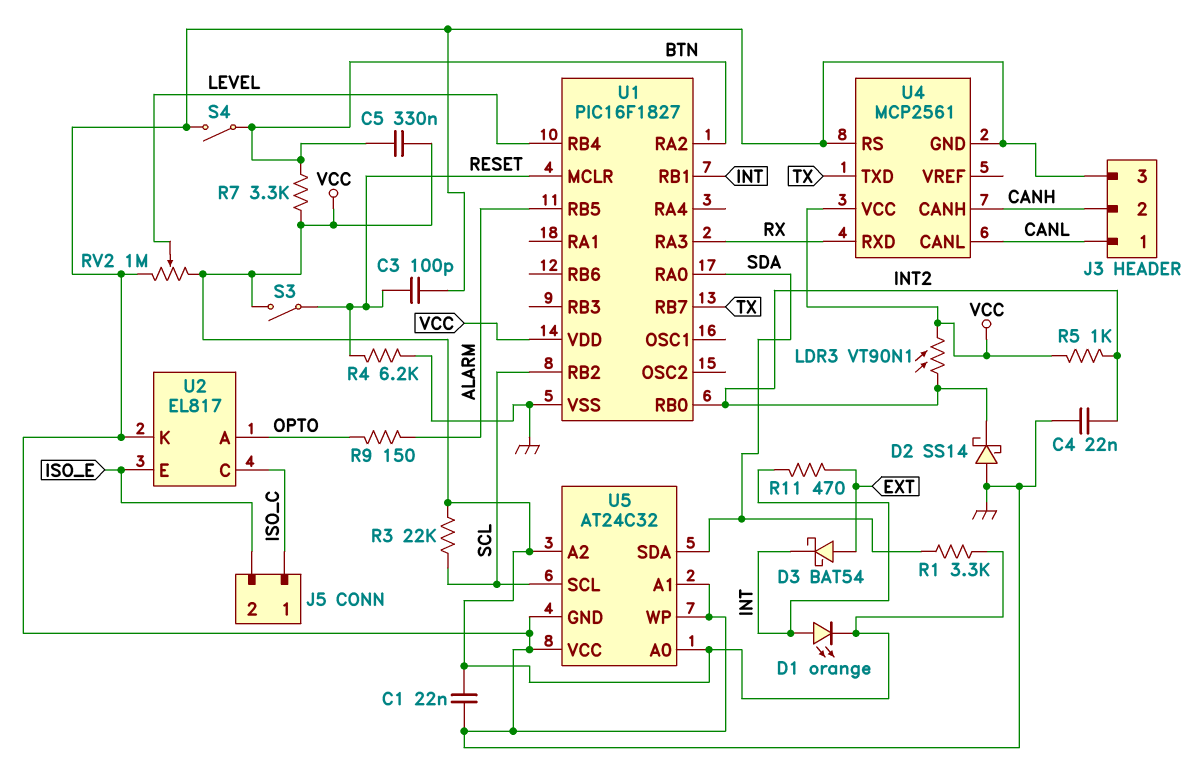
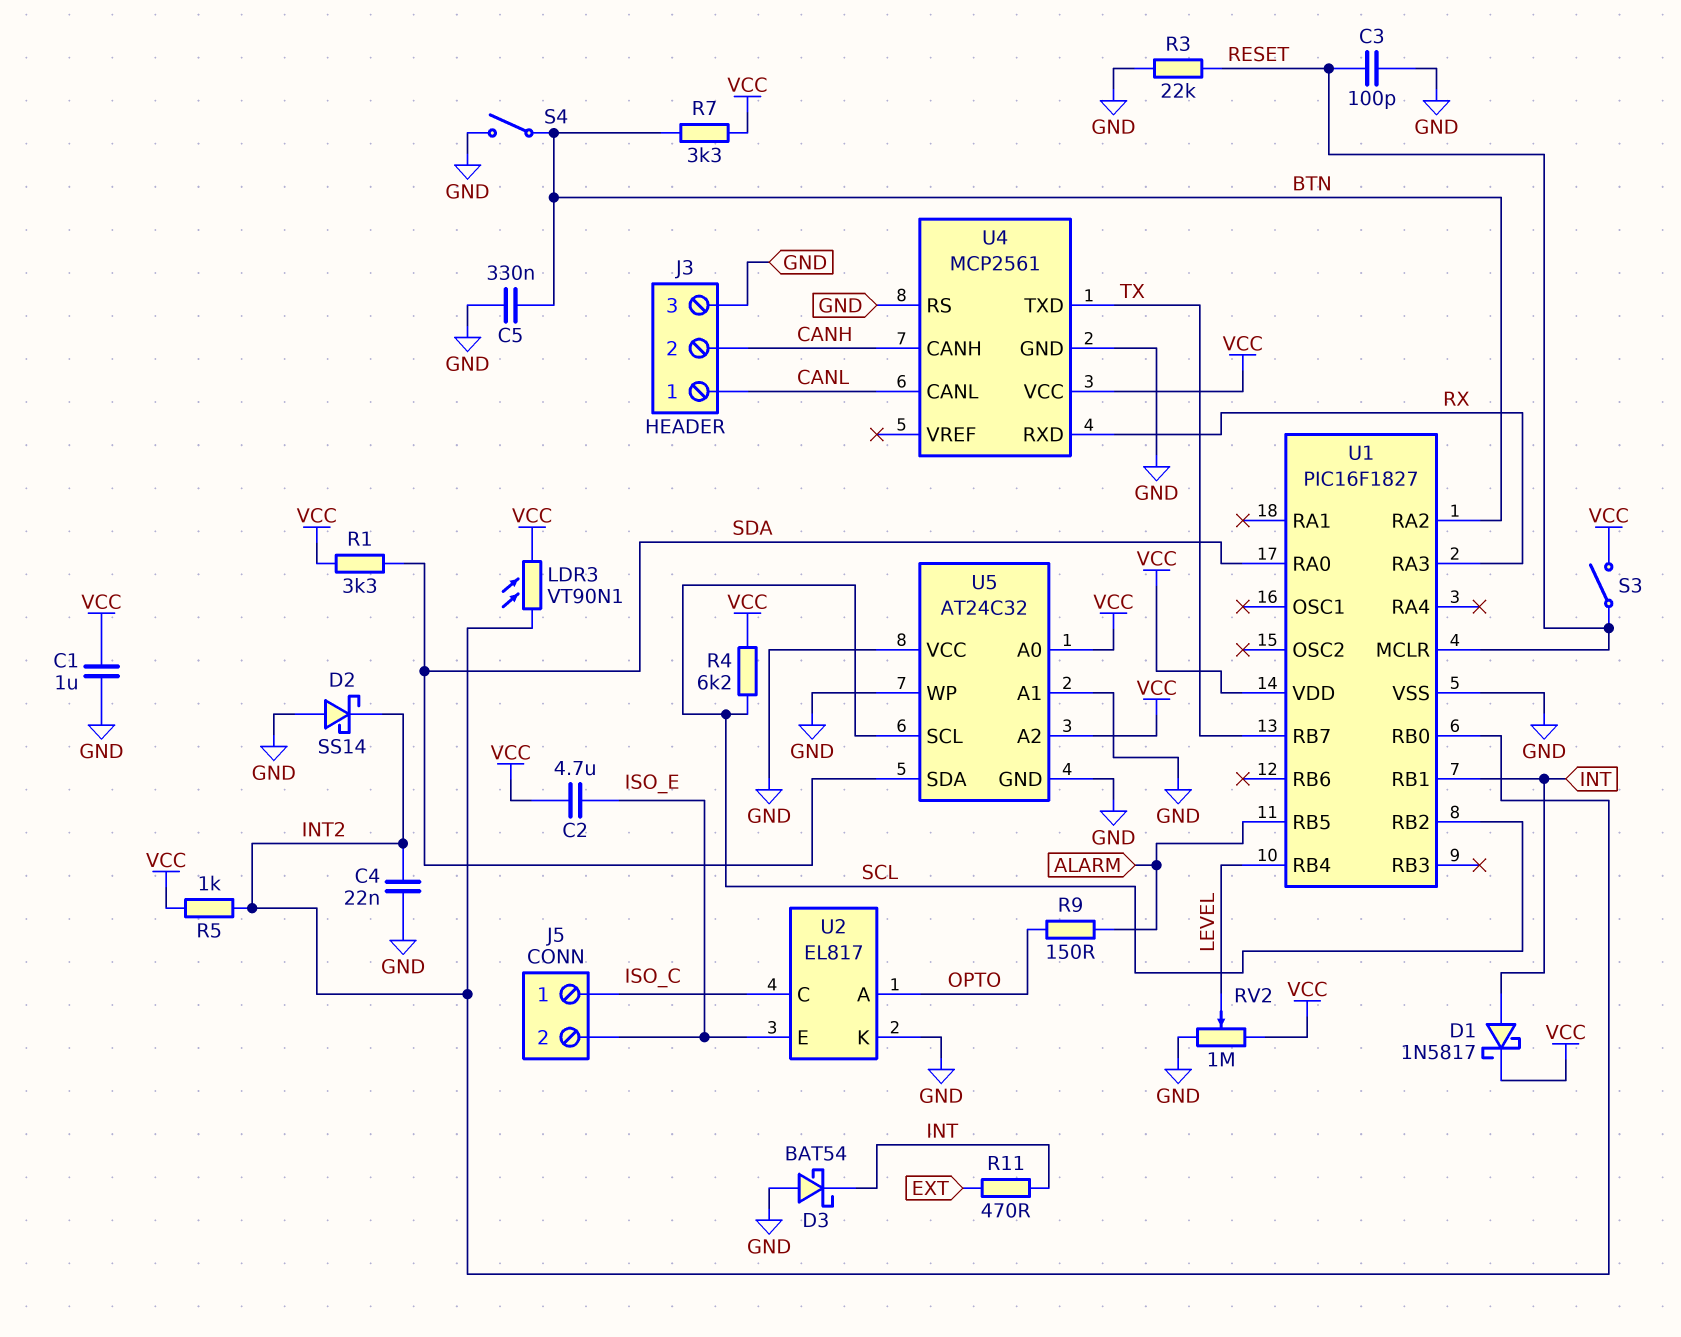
C1: 22nF (GND, VCC) -> 1uF (GND, VCC)
C2: none -> 4.7uF (ISO_E, VCC)
C5: 330nF (BTN, VCC) -> 330nF (BTN, GND)
D1: LED orange (A INT, K VCC) -> schottky 1N5817 (A INT, K VCC)
D3: schottky BAT54 (A EXT, K INT) -> schottky BAT54 (A GND, K INT)
R3: 22k (SCL, VCC) -> 22k (GND, RESET)
R4: 6.2k (GND, RESET) -> 6.2k (SCL, VCC)

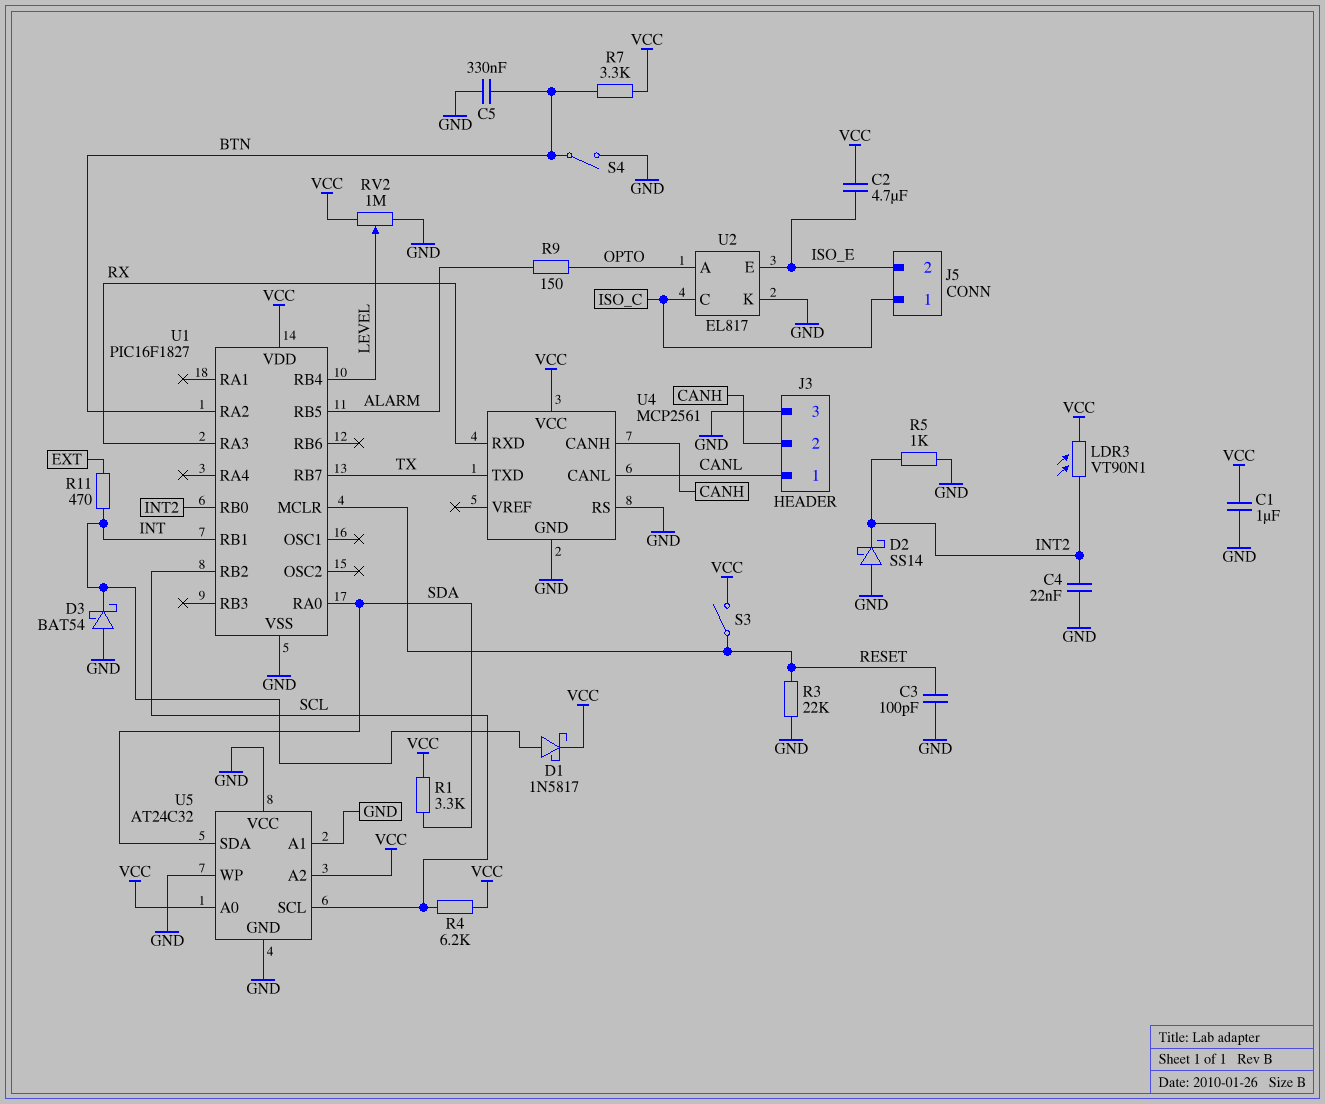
R5: 1k (INT2, VCC) -> 1k (GND, INT2)

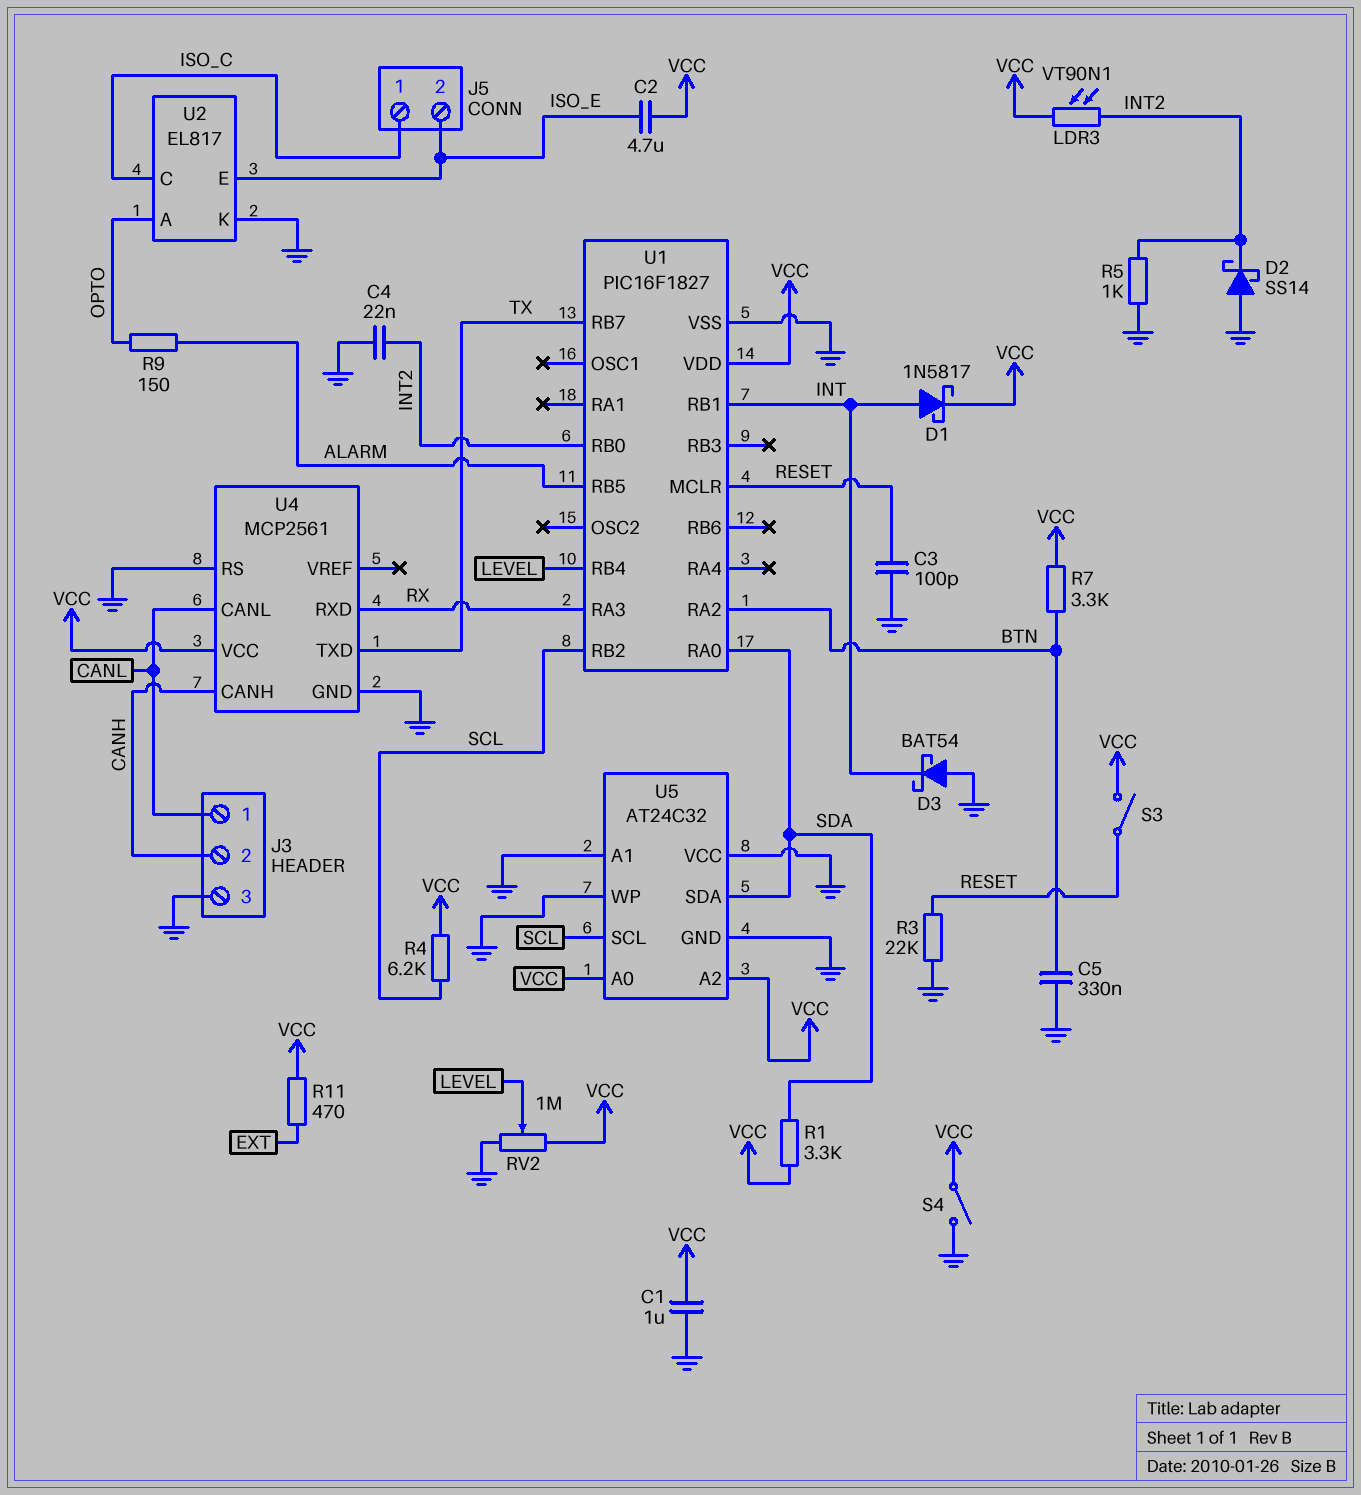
R11: 470 (EXT, INT) -> 470 (EXT, VCC)
S4: switch (BTN, GND) -> switch (GND, VCC)

